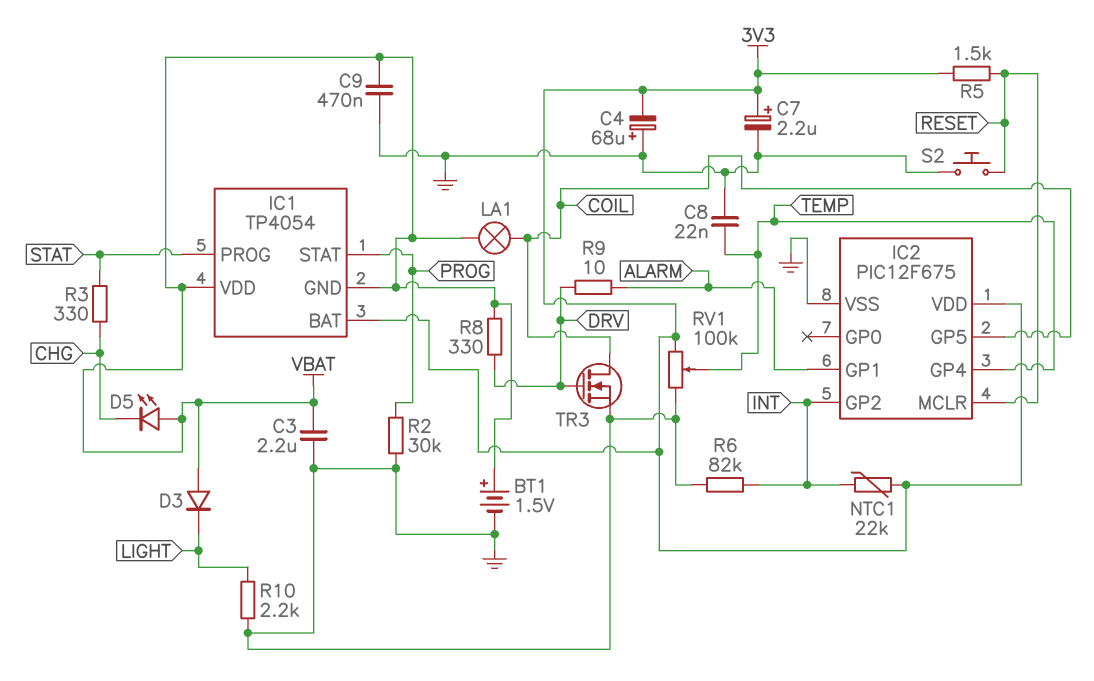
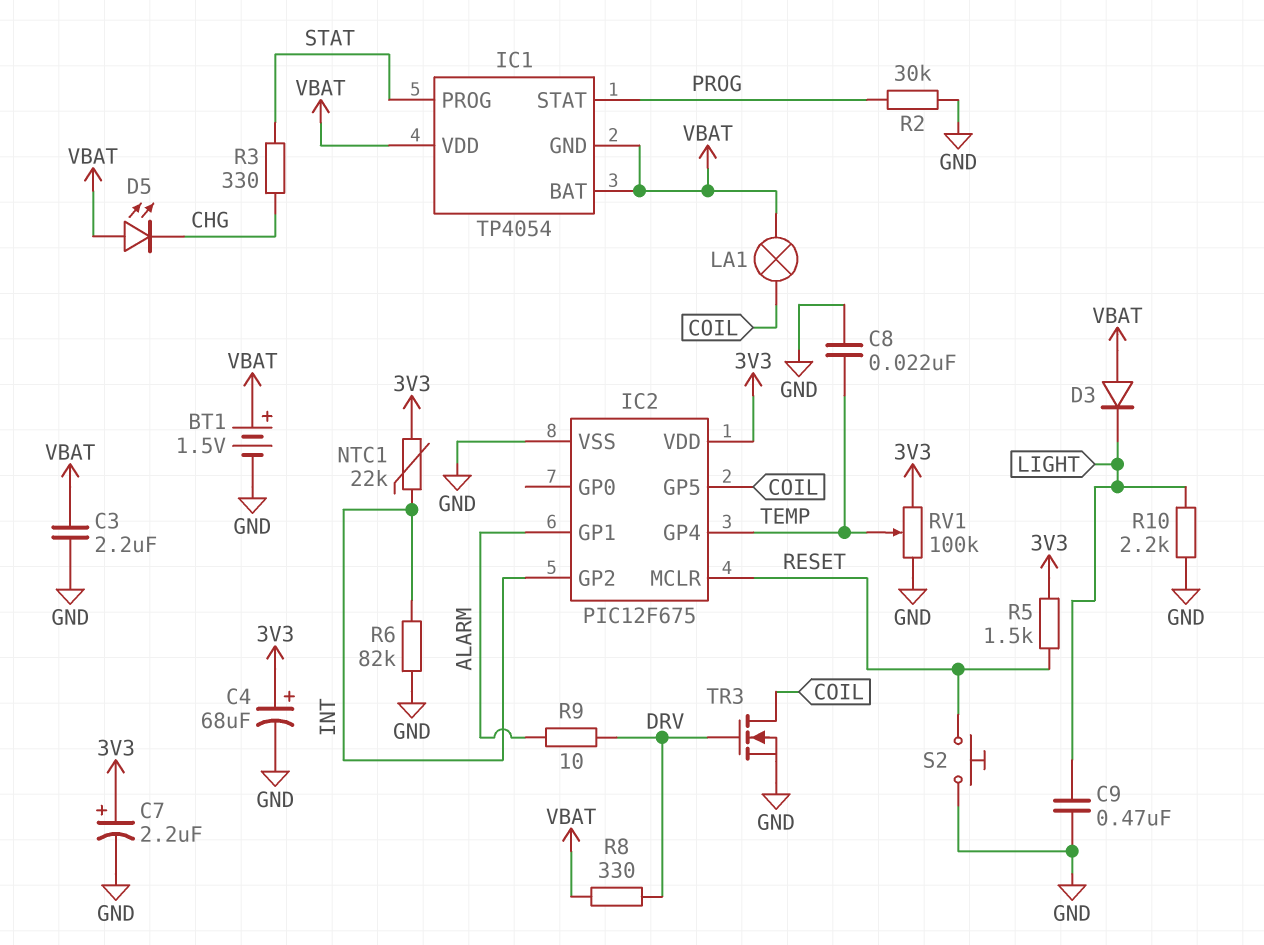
C4: 68uF (plus GND, minus 3V3) -> 68uF (plus 3V3, minus GND)
C9: 470nF (GND, VBAT) -> 470nF (GND, LIGHT)
IC1 pin BAT: 3V3 -> VBAT

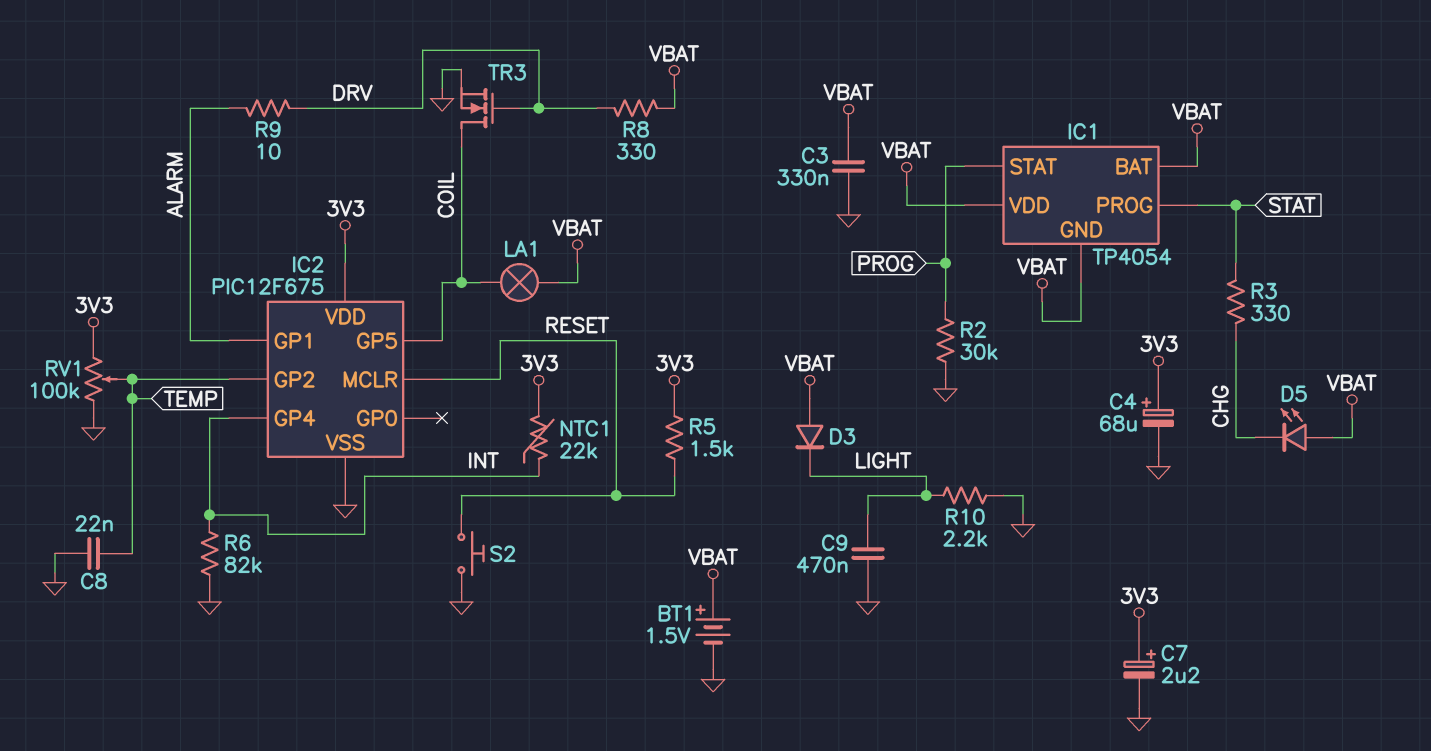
C3: 2.2uF (GND, VBAT) -> 330nF (GND, VBAT)
IC2 pin GP2: INT -> TEMP
IC2 pin GP4: TEMP -> INT

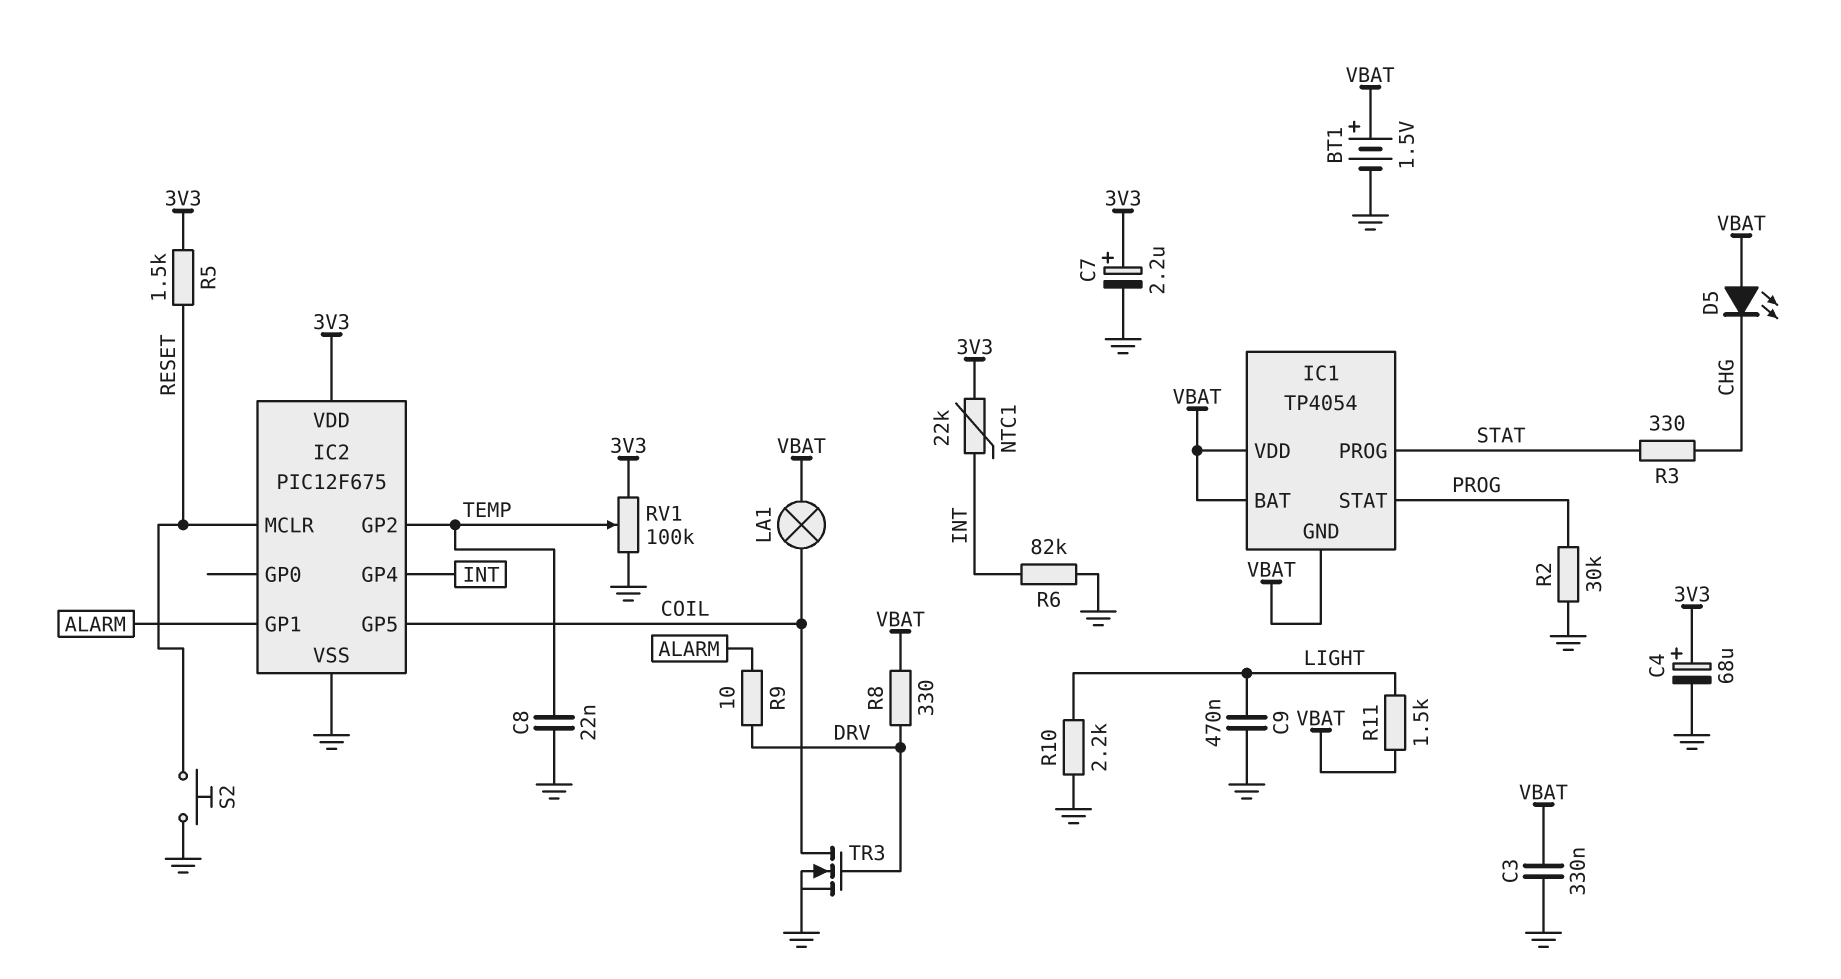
D3: diode (A VBAT, K LIGHT) -> none
R11: none -> 1.5k (LIGHT, VBAT)

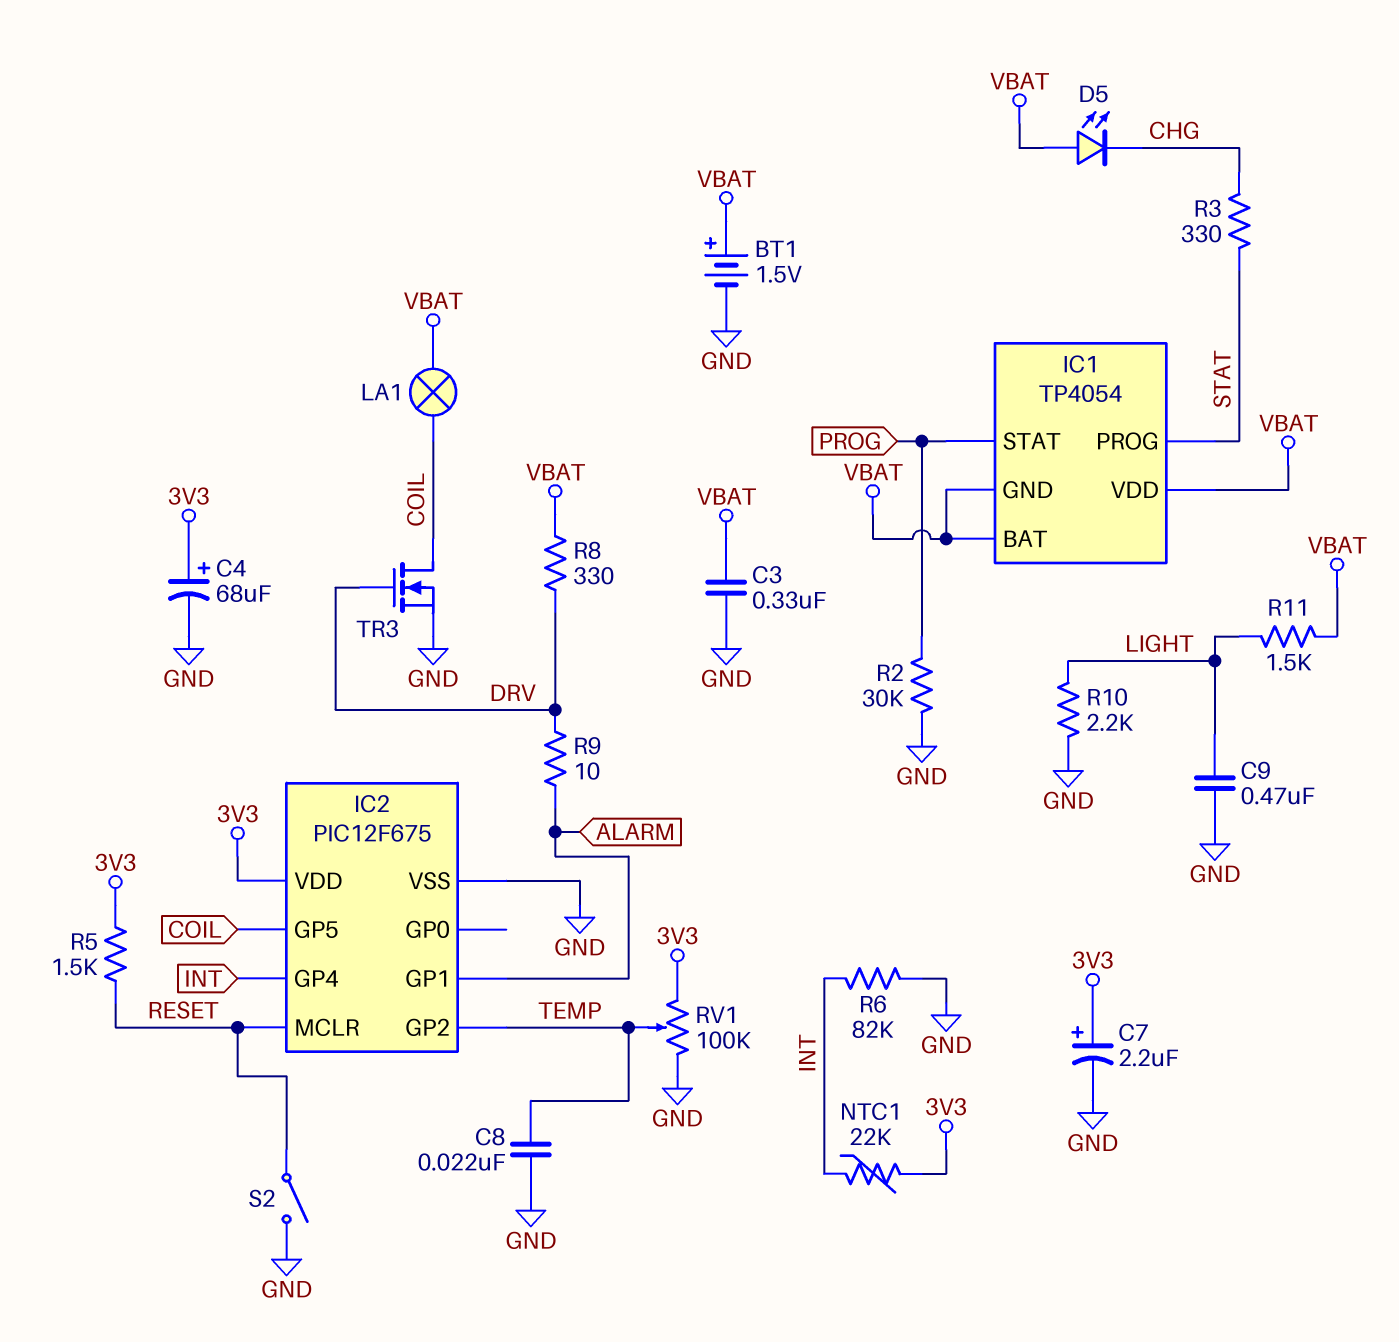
S2: button (GND, RESET) -> switch (GND, RESET)

